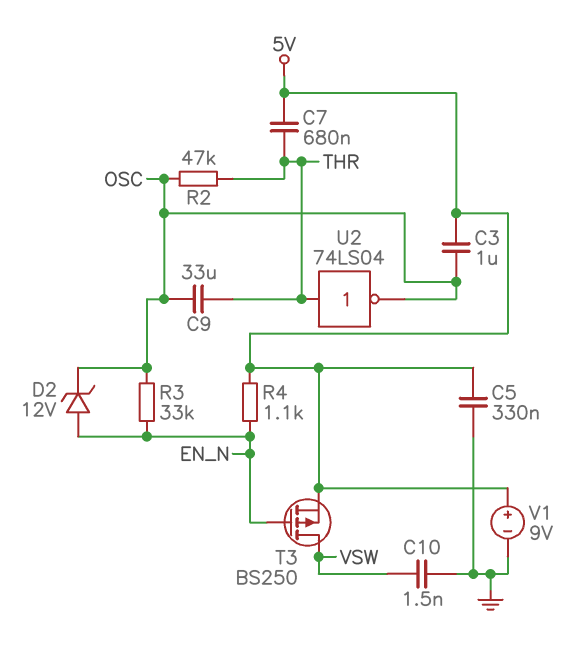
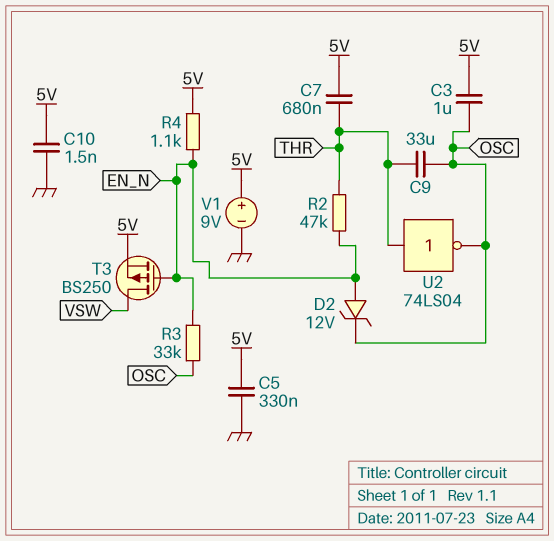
C10: 1.5nF (GND, VSW) -> 1.5nF (5V, GND)
R2: 47k (OSC, THR) -> 47k (EN_N, THR)

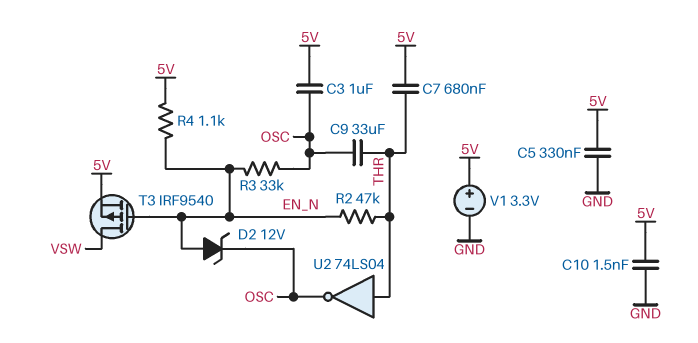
T3: PMOS BS250 (G EN_N, D VSW, S 5V) -> PMOS IRF9540 (G EN_N, D VSW, S 5V)
V1: 9V (plus 5V, minus GND) -> 3.3V (plus 5V, minus GND)

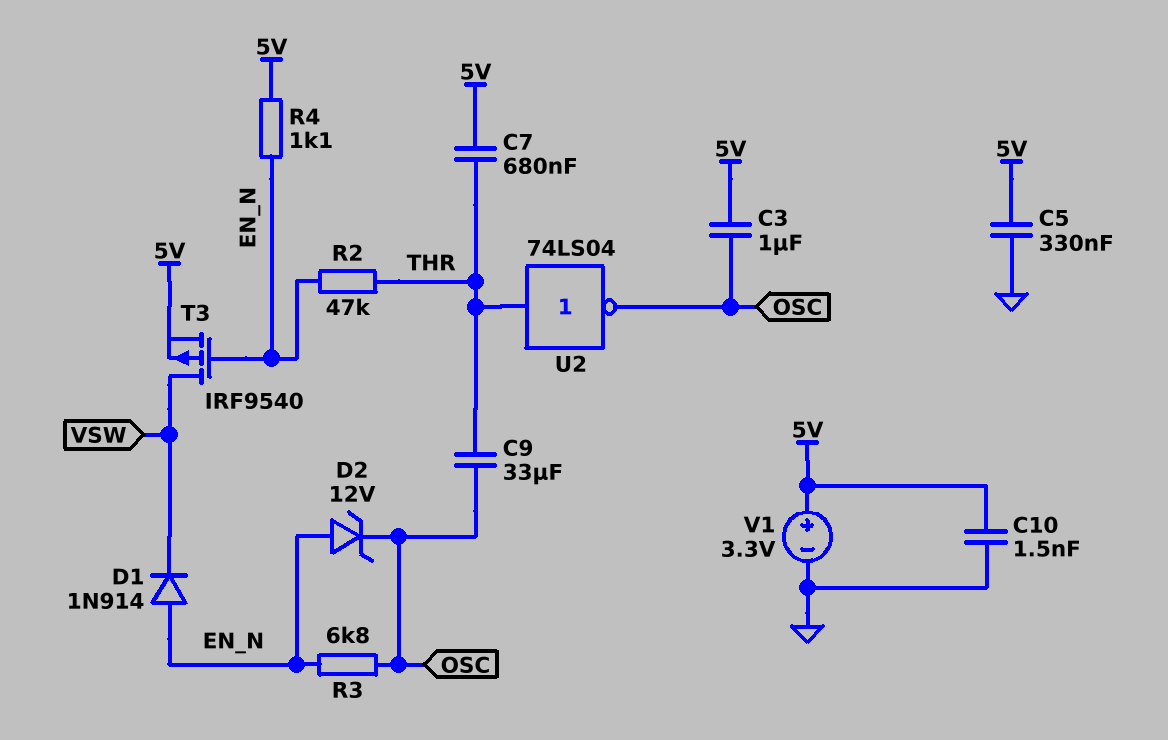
D1: none -> diode 1N914 (A EN_N, K VSW)
R3: 33k (EN_N, OSC) -> 6.8k (EN_N, OSC)

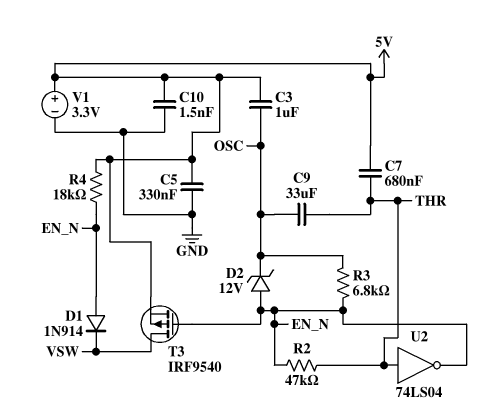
R4: 1.1k (5V, EN_N) -> 18k (5V, EN_N)
U2: NOT 74LS04 (in THR, out OSC) -> NOT 74LS04 (in THR, out EN_N)

